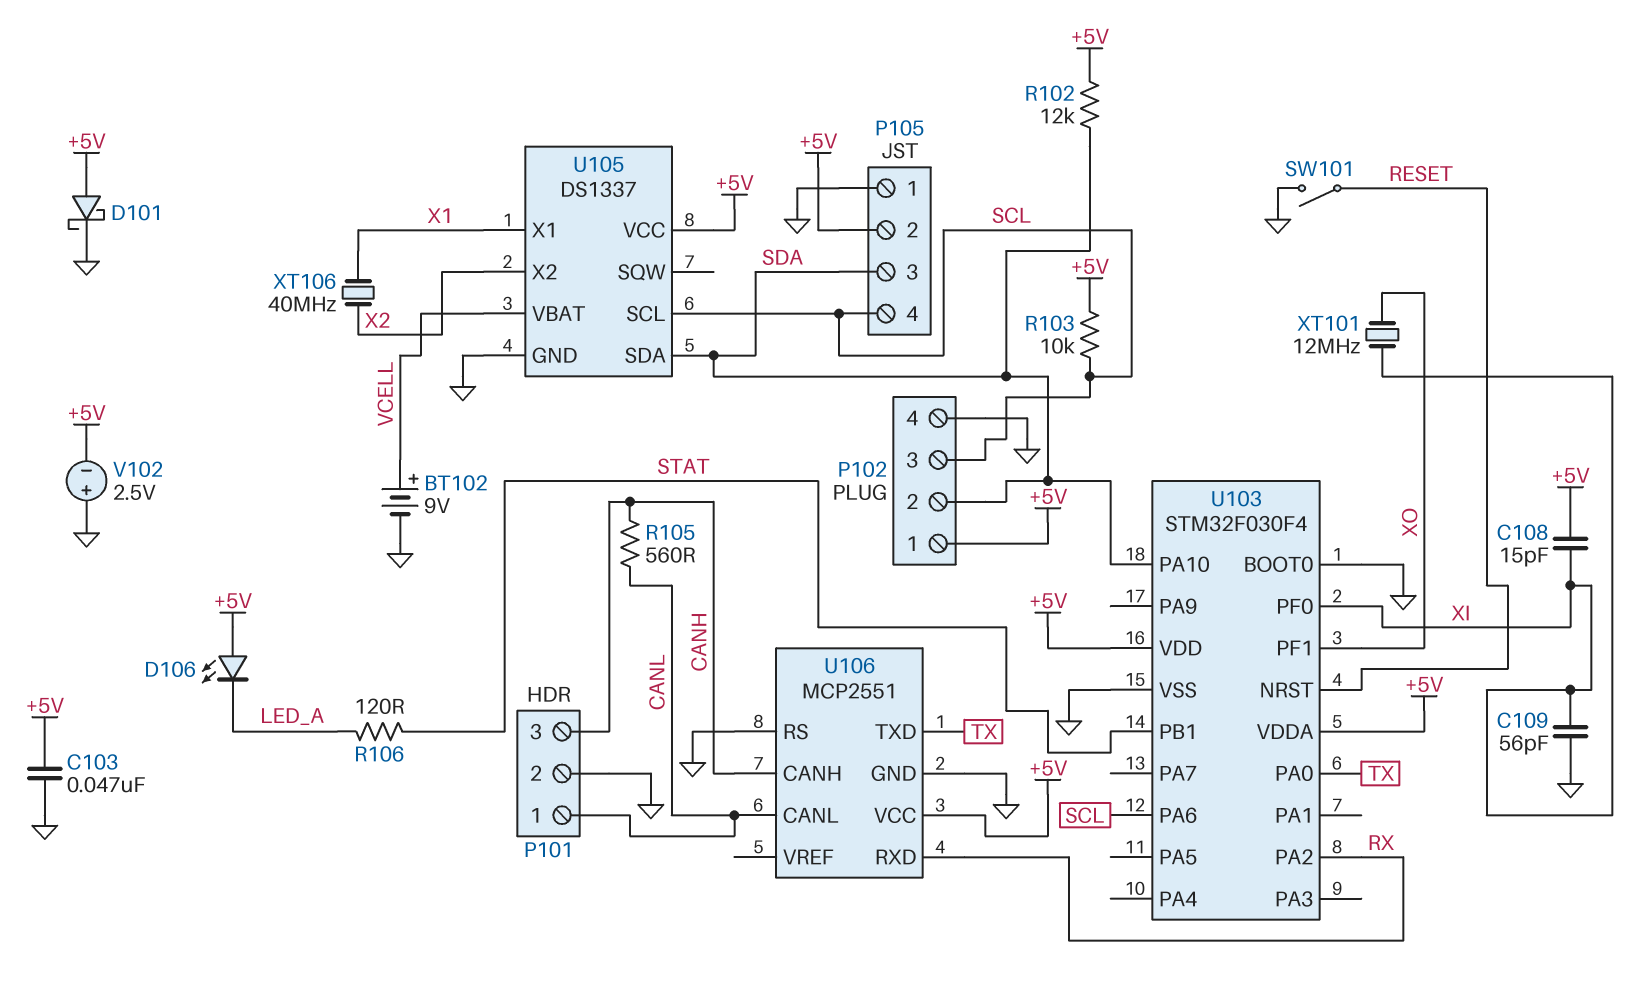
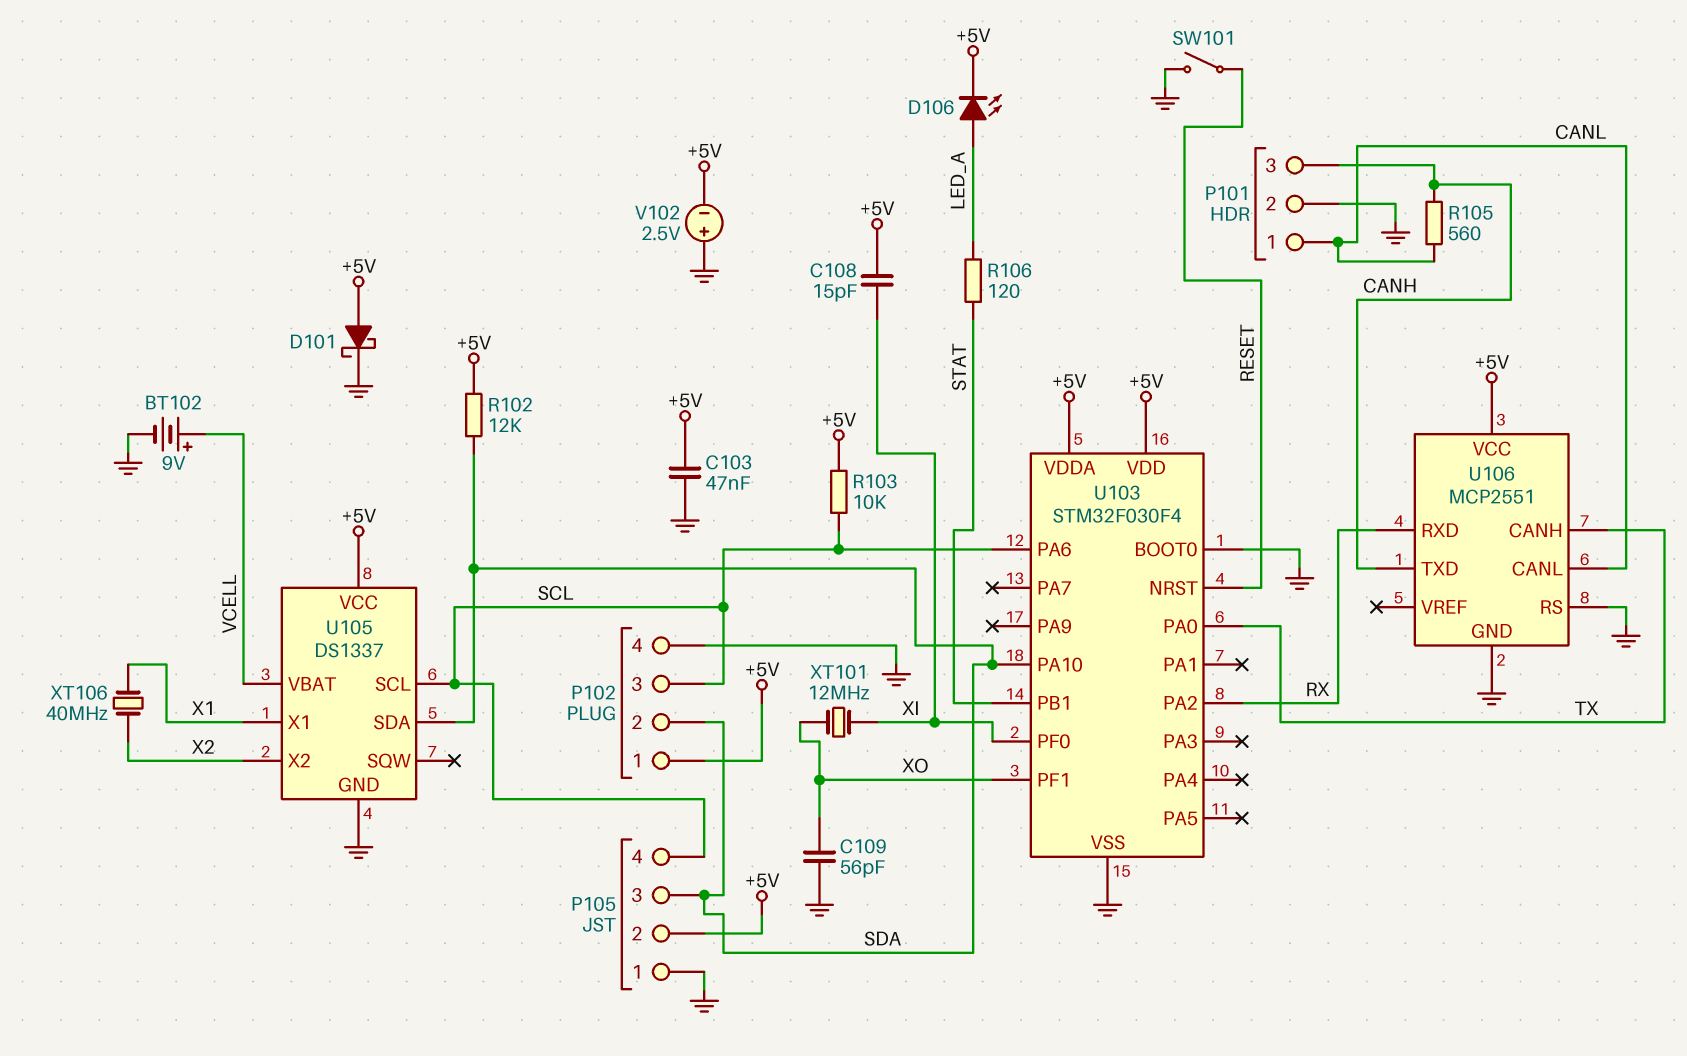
C109: 56pF (GND, XI) -> 56pF (GND, XO)
D106: LED (A +5V, K LED_A) -> LED (A LED_A, K +5V)
U106 pin CANH: CANH -> TX
U106 pin TXD: TX -> CANH

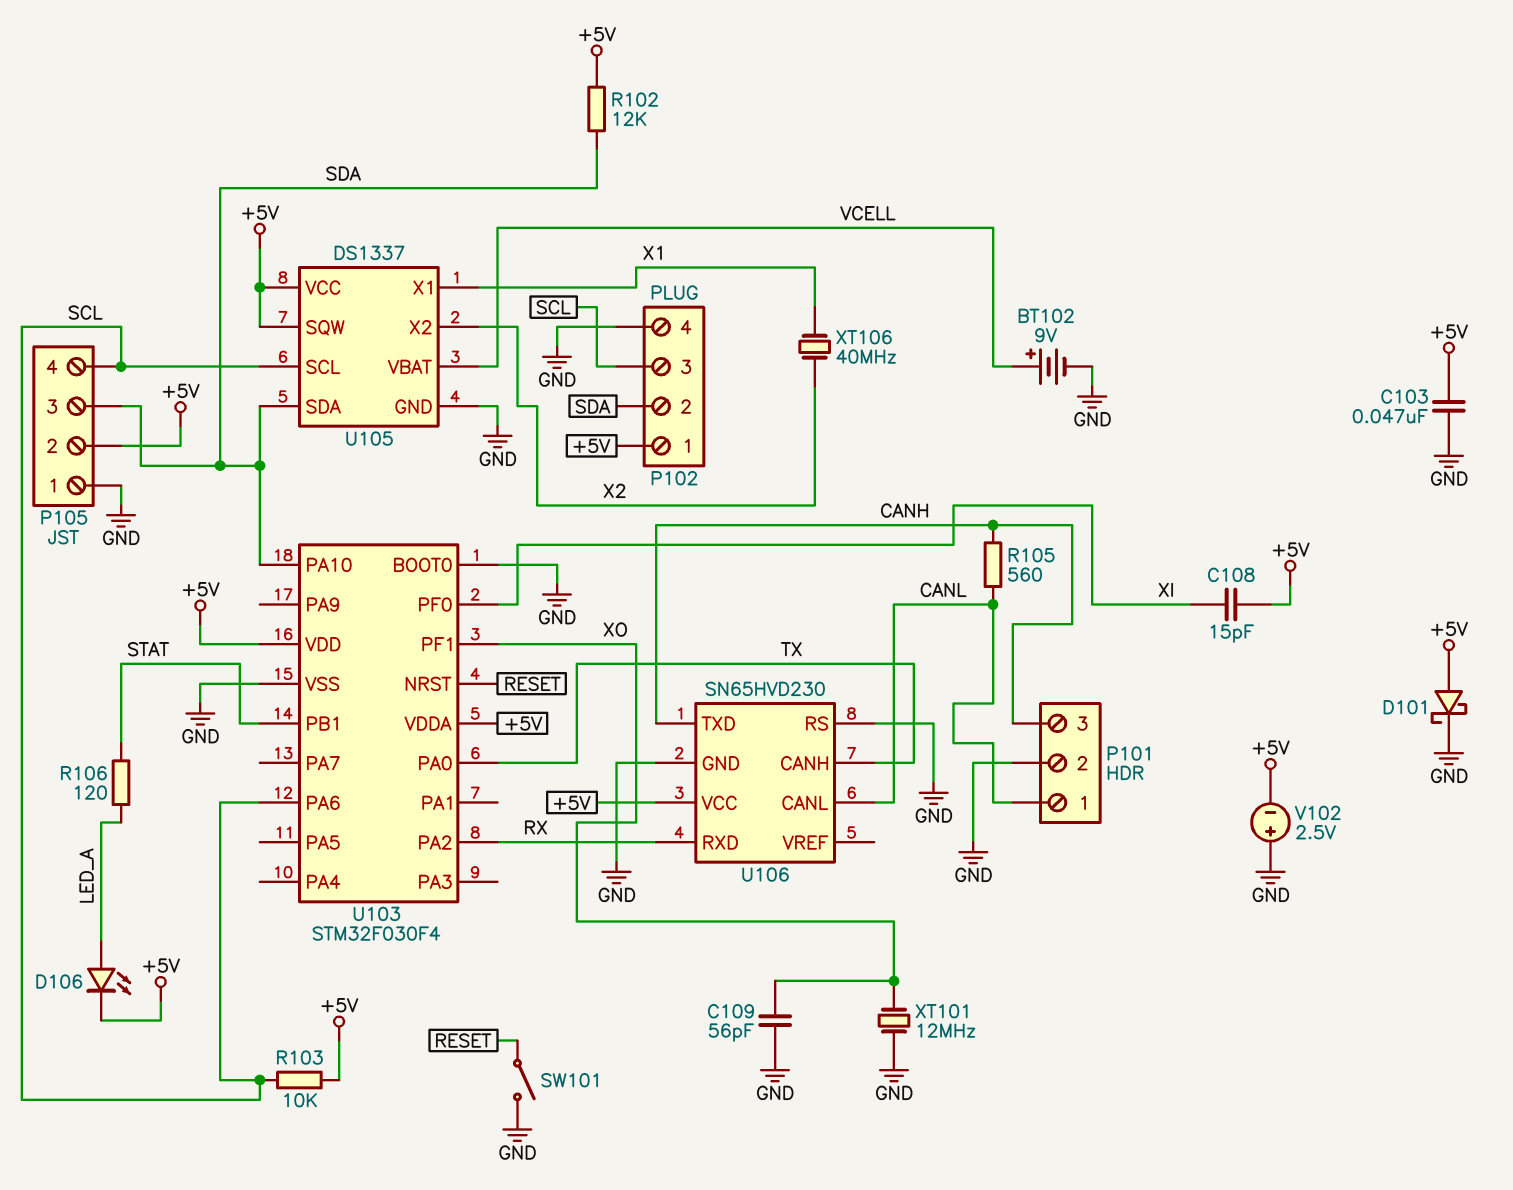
U105 pin SQW: none -> +5V
U106: MCP2551 -> SN65HVD230
XT101: 12MHz (XI, XO) -> 12MHz (GND, XO)

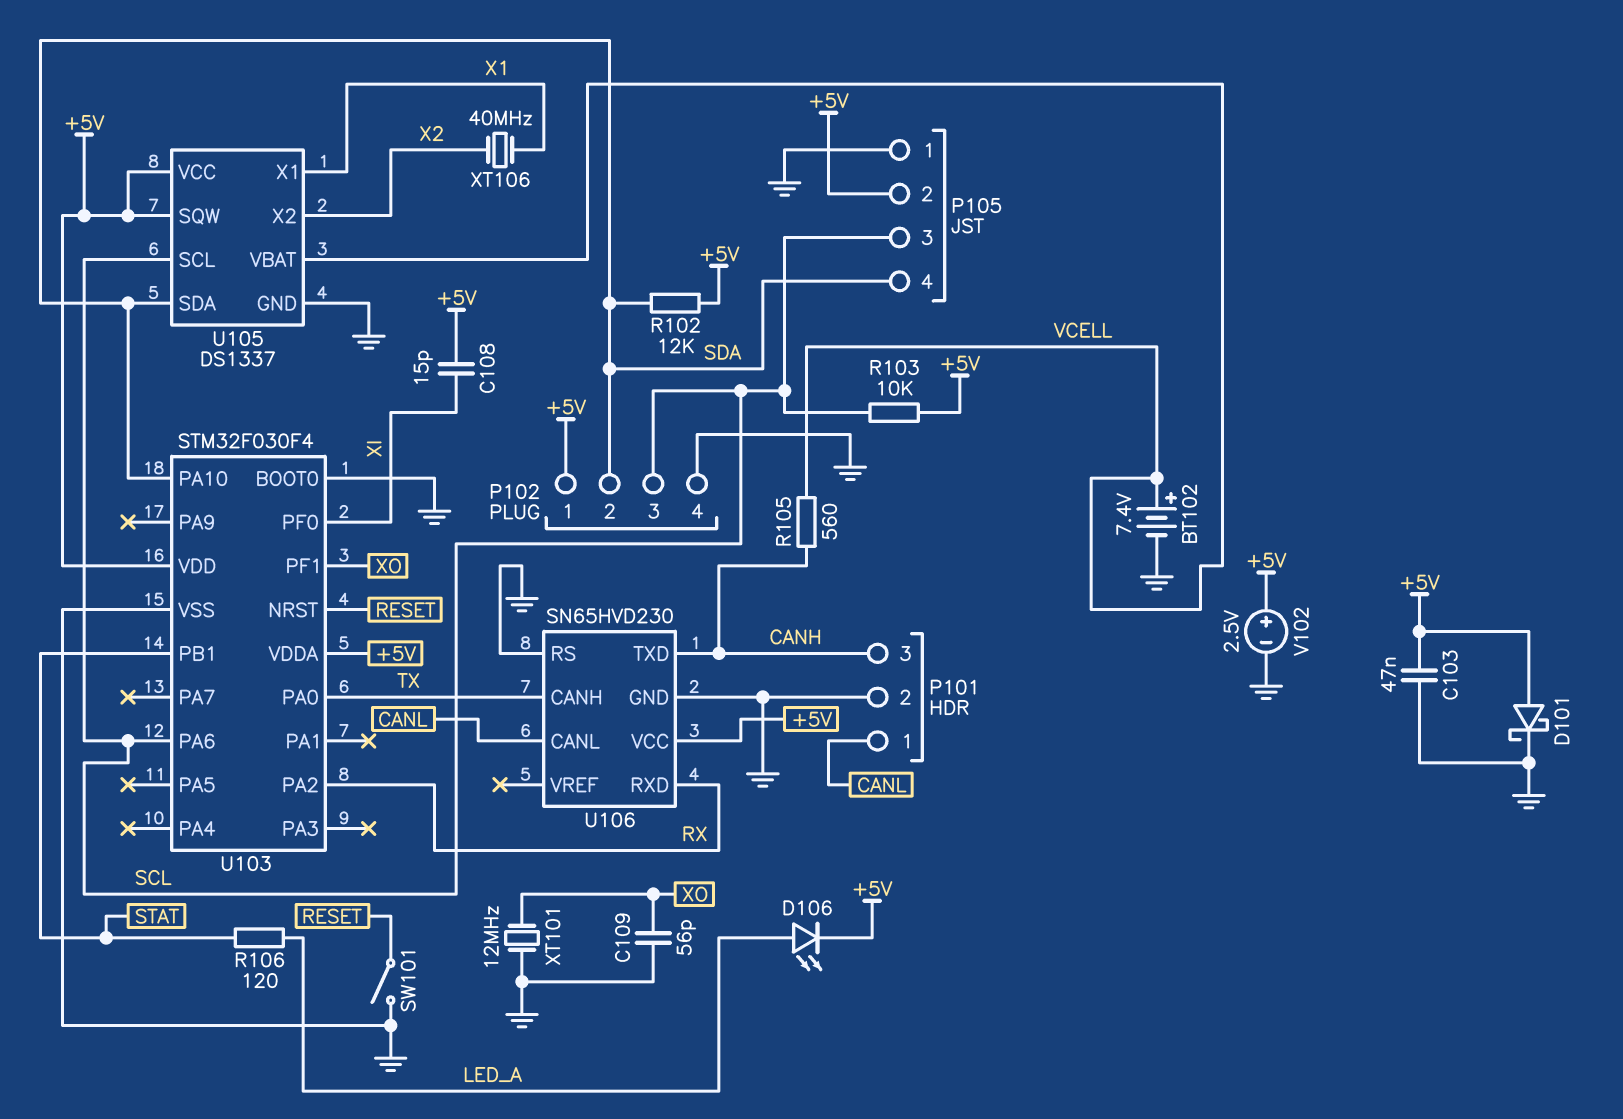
BT102: 9V (plus VCELL, minus GND) -> 7.4V (plus VCELL, minus GND)
P105 pin 3: SDA -> SCL
P105 pin 4: SCL -> SDA
R105: 560 (CANH, CANL) -> 560 (CANH, VCELL)
V102: 2.5V (plus GND, minus +5V) -> 2.5V (plus +5V, minus GND)

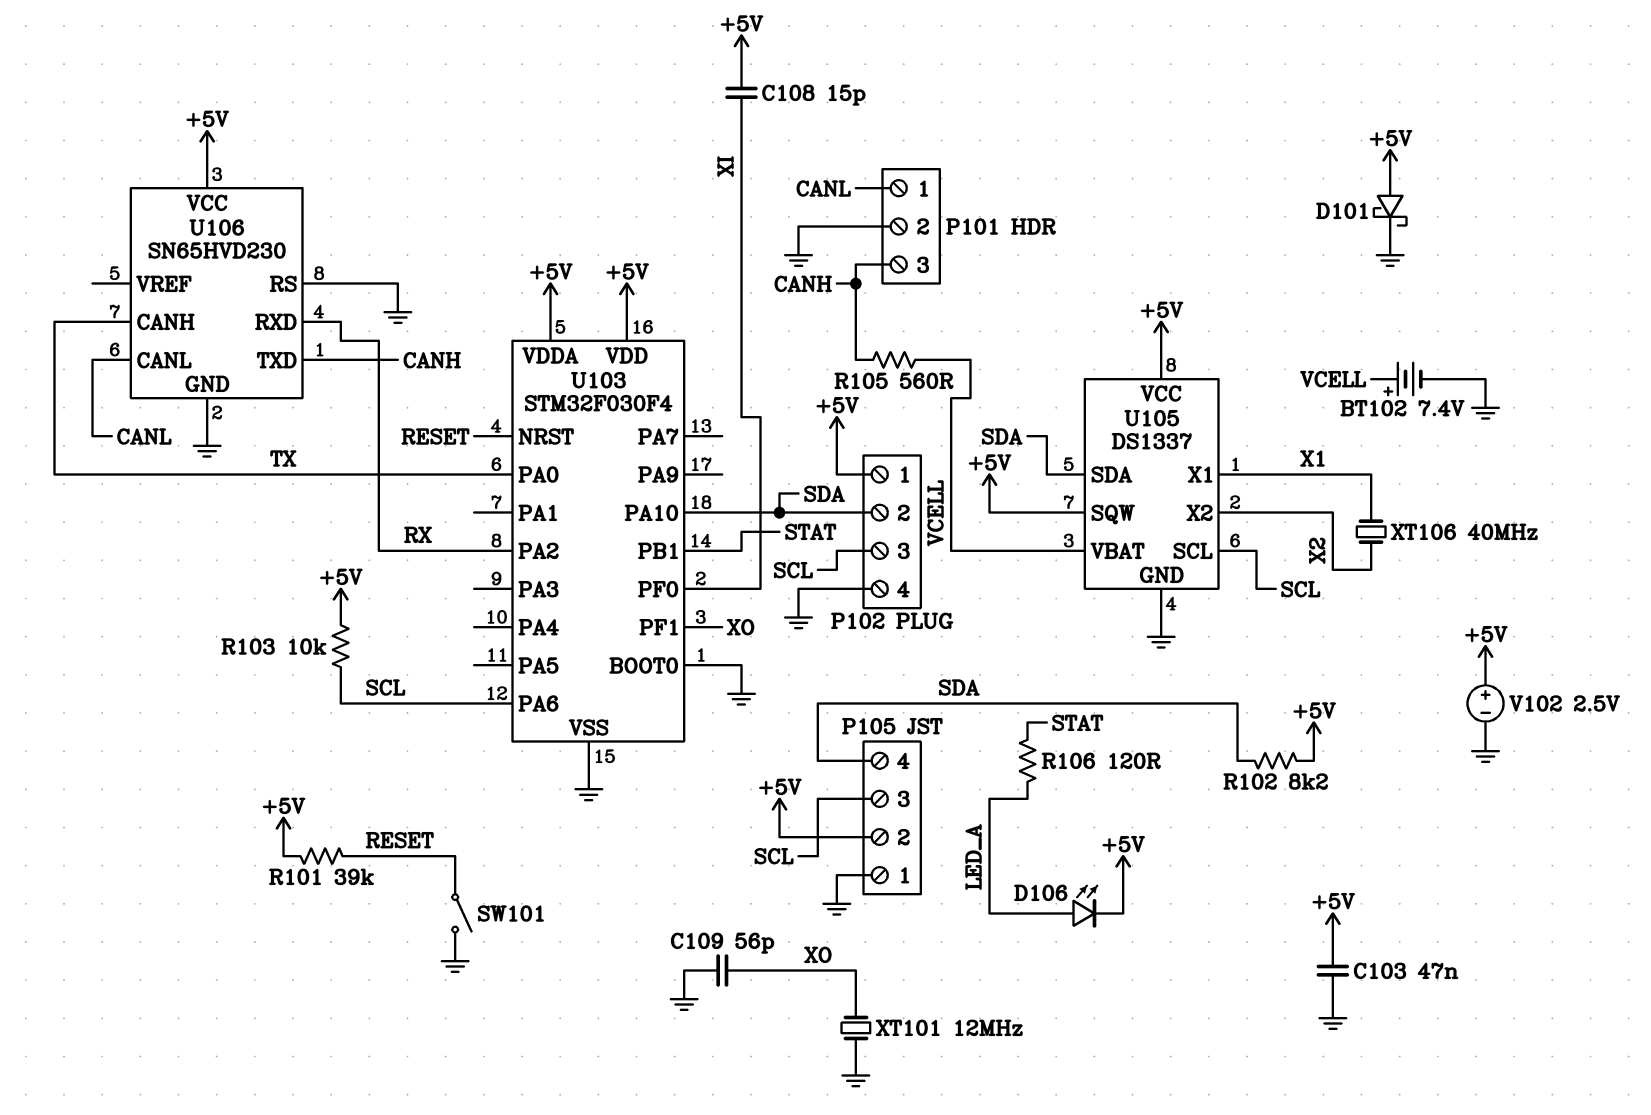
R101: none -> 39k (+5V, RESET)
R102: 12k (+5V, SDA) -> 8.2k (+5V, SDA)

